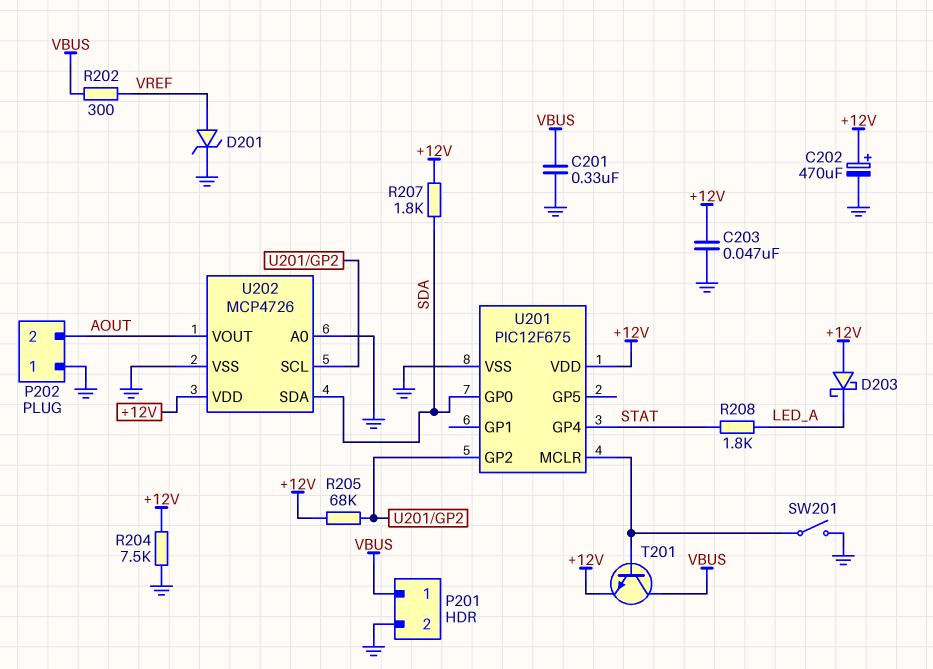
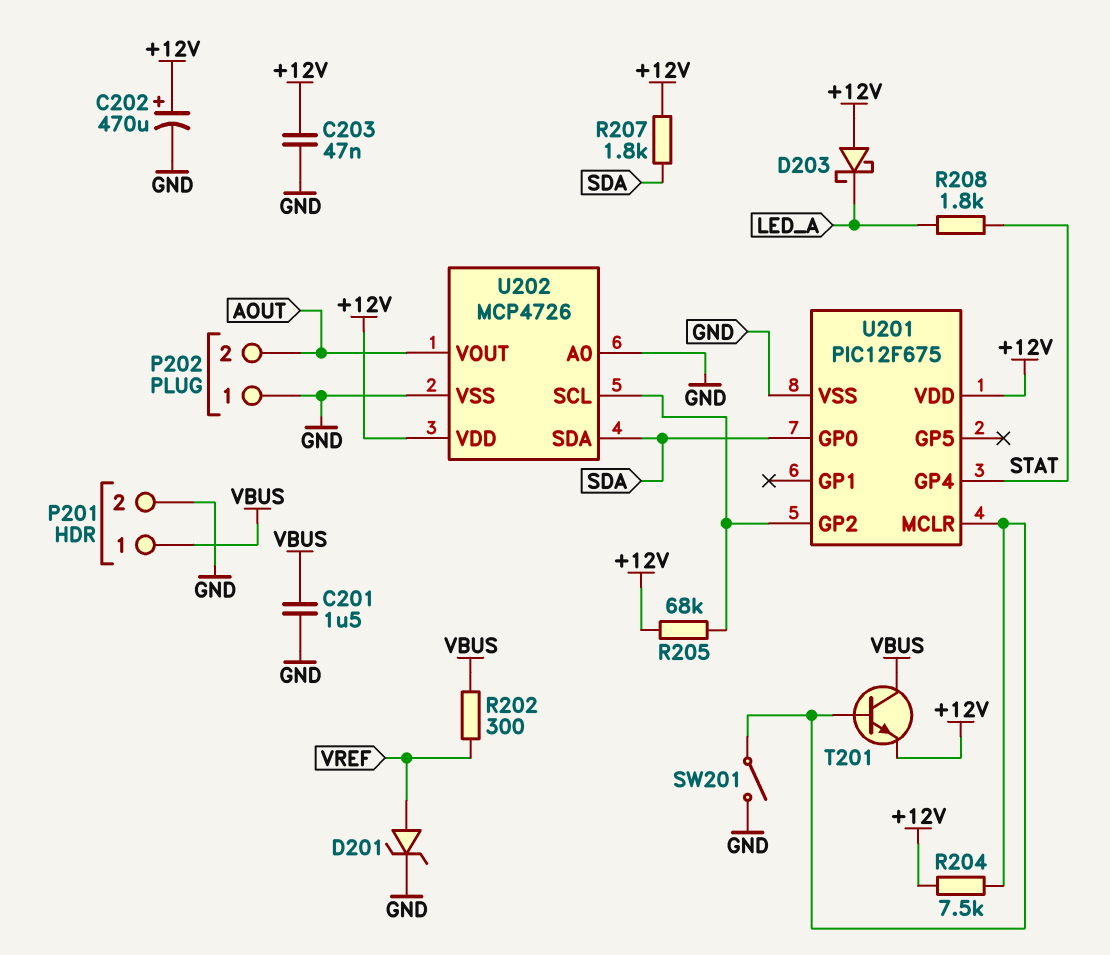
C201: 330nF (GND, VBUS) -> 1.5uF (GND, VBUS)
R204: 7.5k (+12V, GND) -> 7.5k (+12V, U201/MCLR)

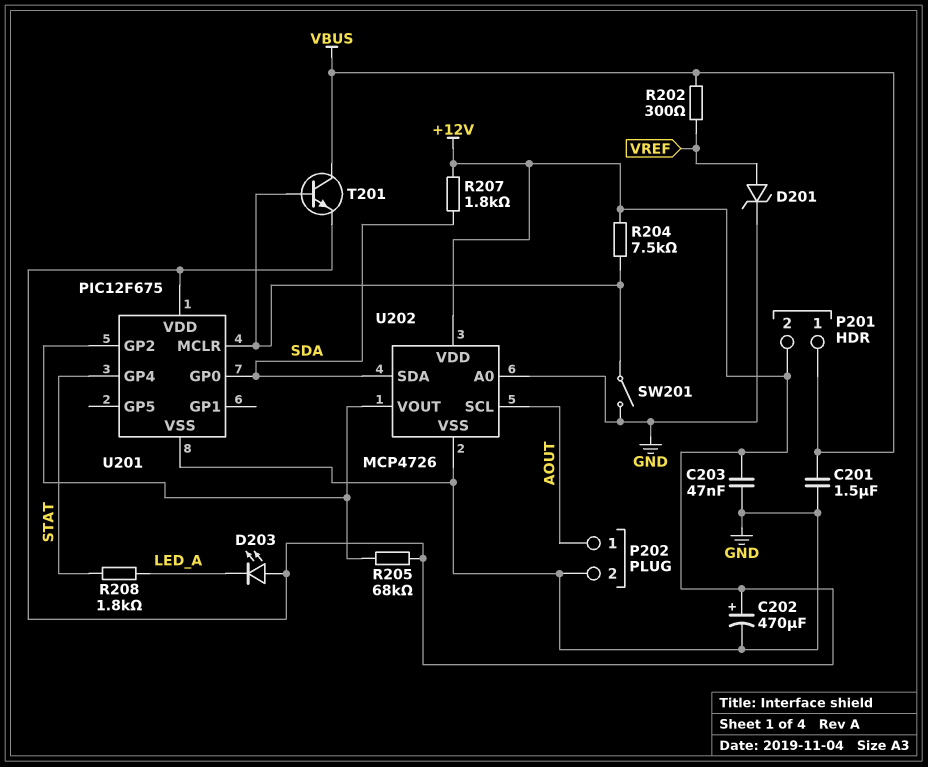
D203: schottky (A +12V, K LED_A) -> LED (A +12V, K LED_A)
P201 pin 2: GND -> +12V
P202 pin 1: GND -> AOUT
P202 pin 2: AOUT -> GND
U202 pin SCL: U201/GP2 -> AOUT
U202 pin VOUT: AOUT -> U201/GP2

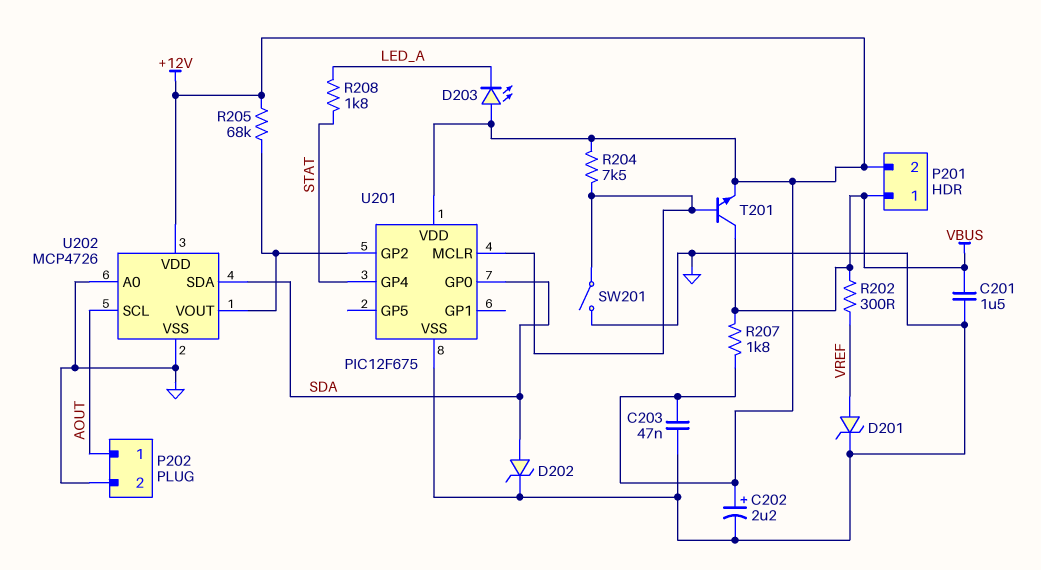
C202: 470uF (plus +12V, minus GND) -> 2.2uF (plus +12V, minus GND)
D202: none -> zener (A SDA, K GND)
R207: 1.8k (+12V, SDA) -> 1.8k (+12V, VBUS)

